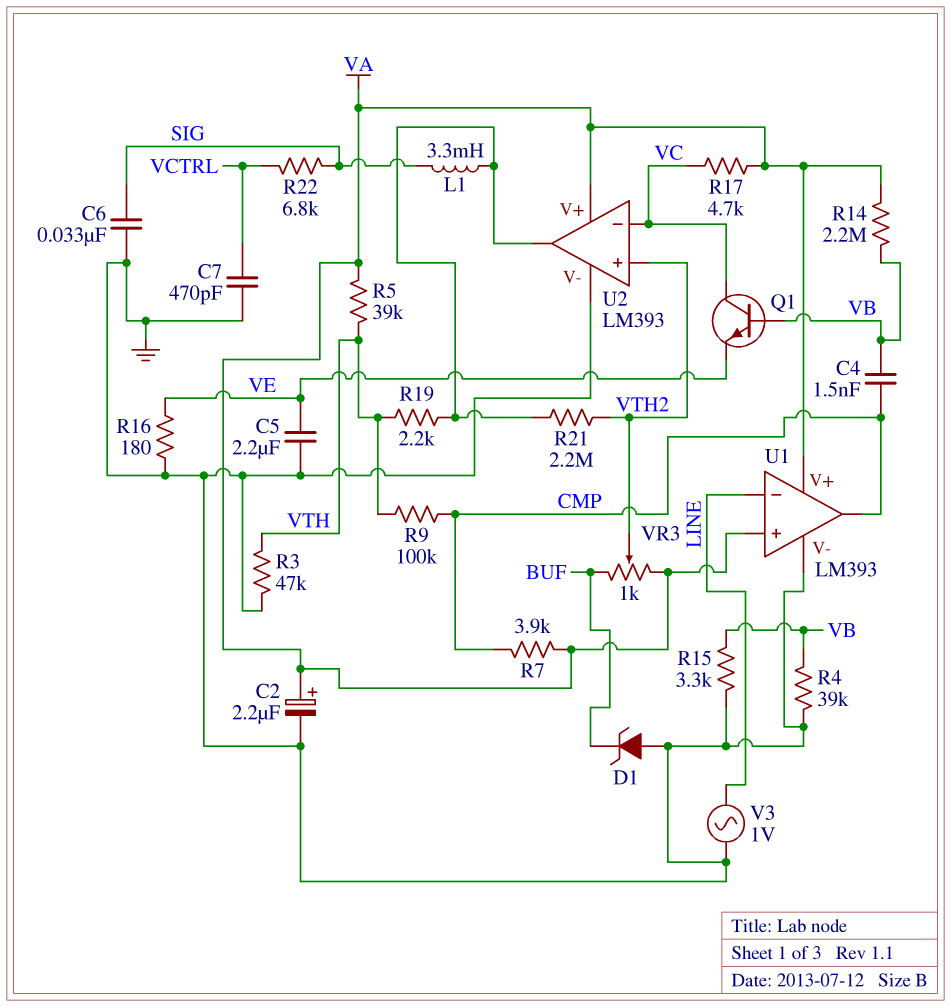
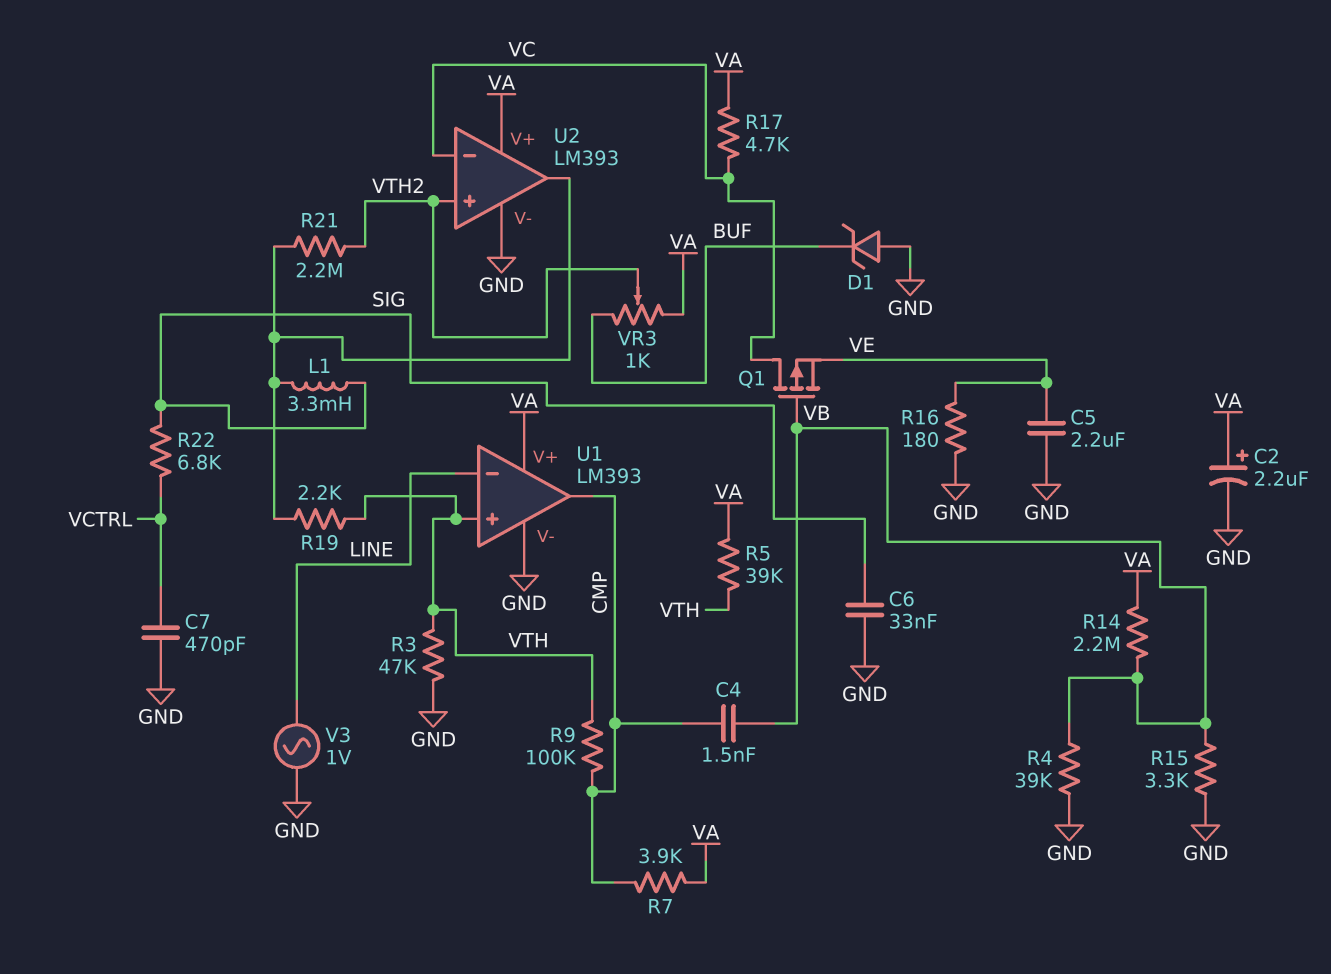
Q1: NPN (B VB, C VC, E VE) -> PMOS (G VB, D VC, S VE)
U1 pin in+: VA -> VTH

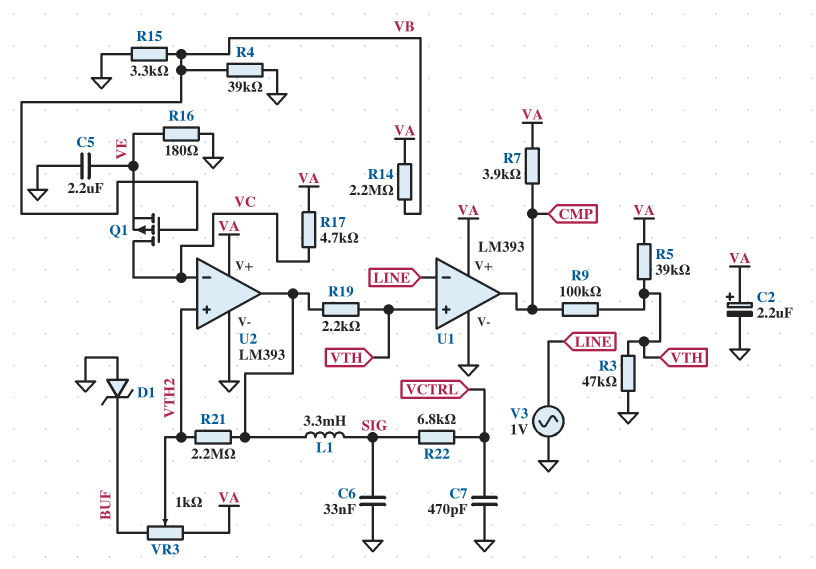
C4: 1.5nF (CMP, VB) -> none

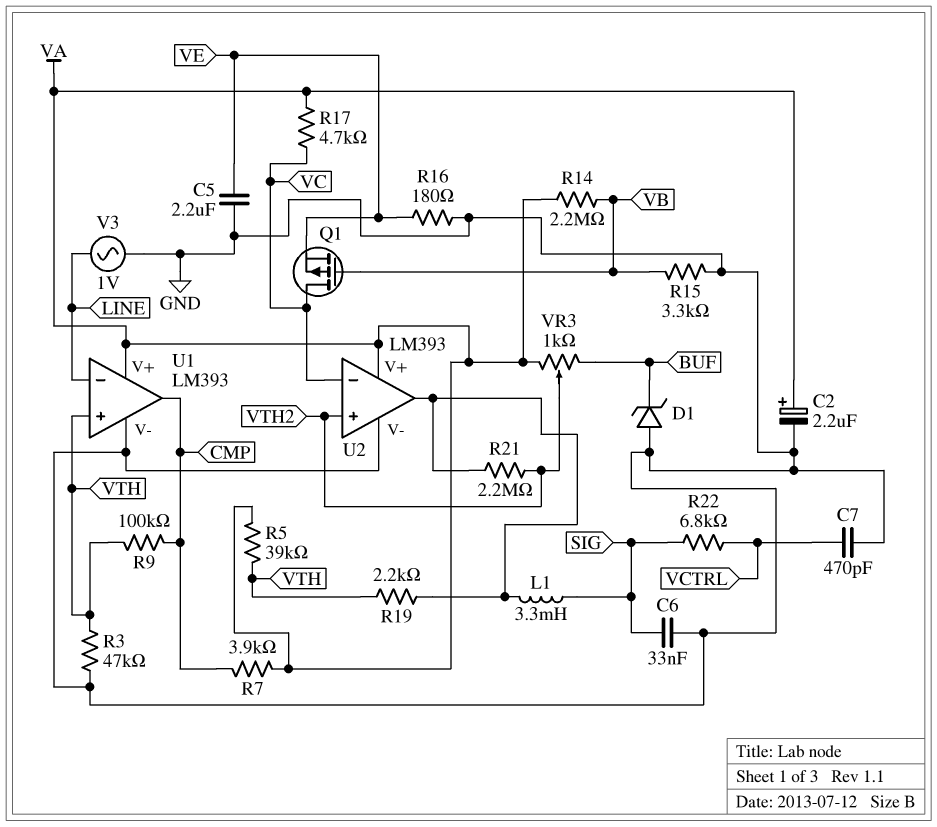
R4: 39k (GND, VB) -> none

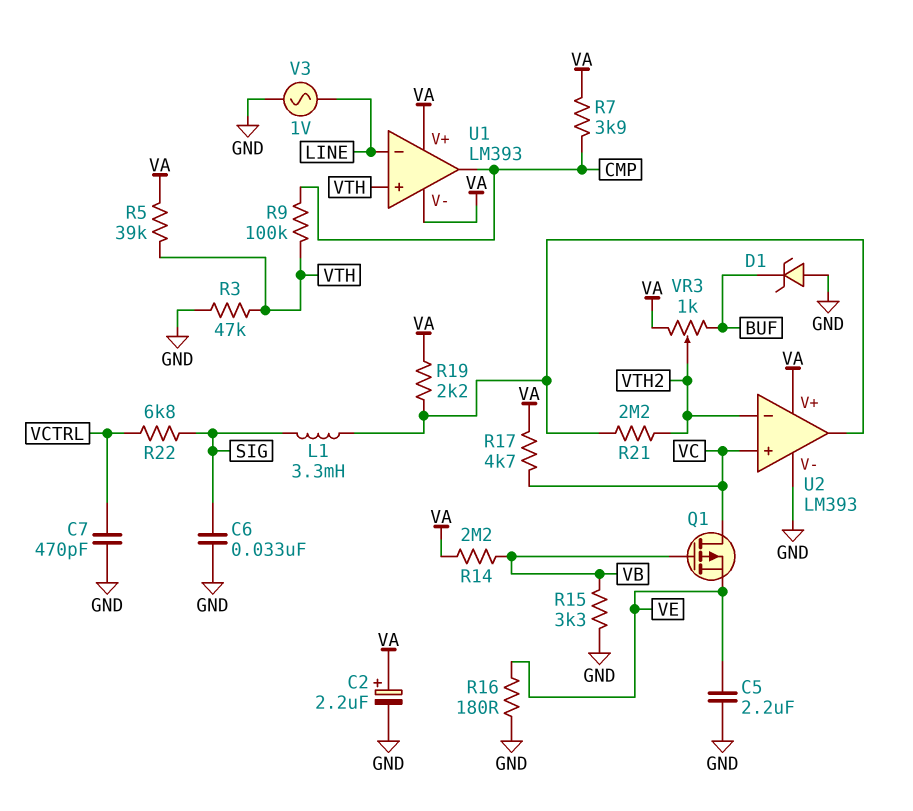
R19: 2.2k (U2/out, VTH) -> 2.2k (U2/out, VA)
U1 pin V-: GND -> VA
U2 pin in+: VTH2 -> VC
U2 pin in-: VC -> VTH2

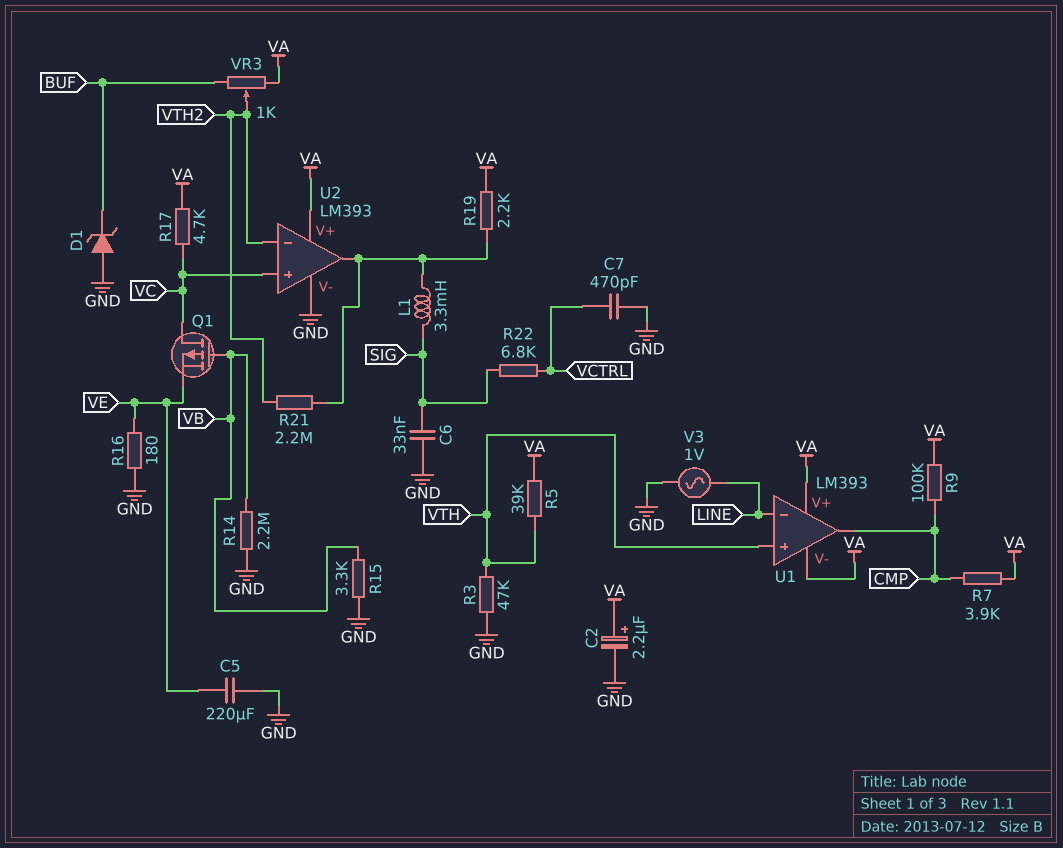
C5: 2.2uF (GND, VE) -> 220uF (GND, VE)
R9: 100k (CMP, VTH) -> 100k (CMP, VA)
R14: 2.2M (VA, VB) -> 2.2M (GND, VB)

